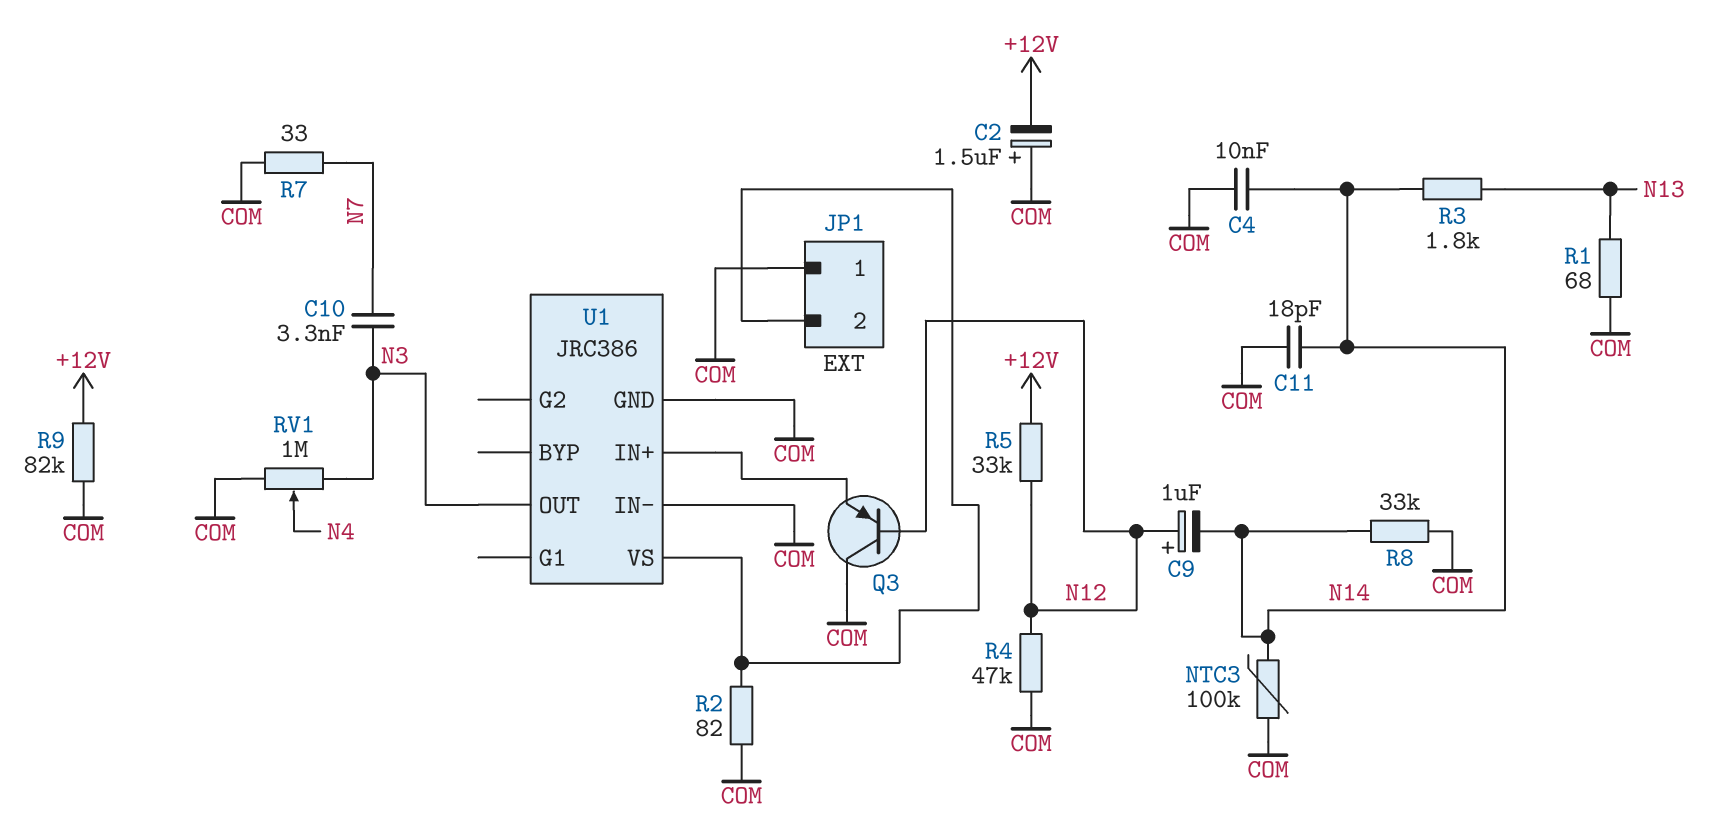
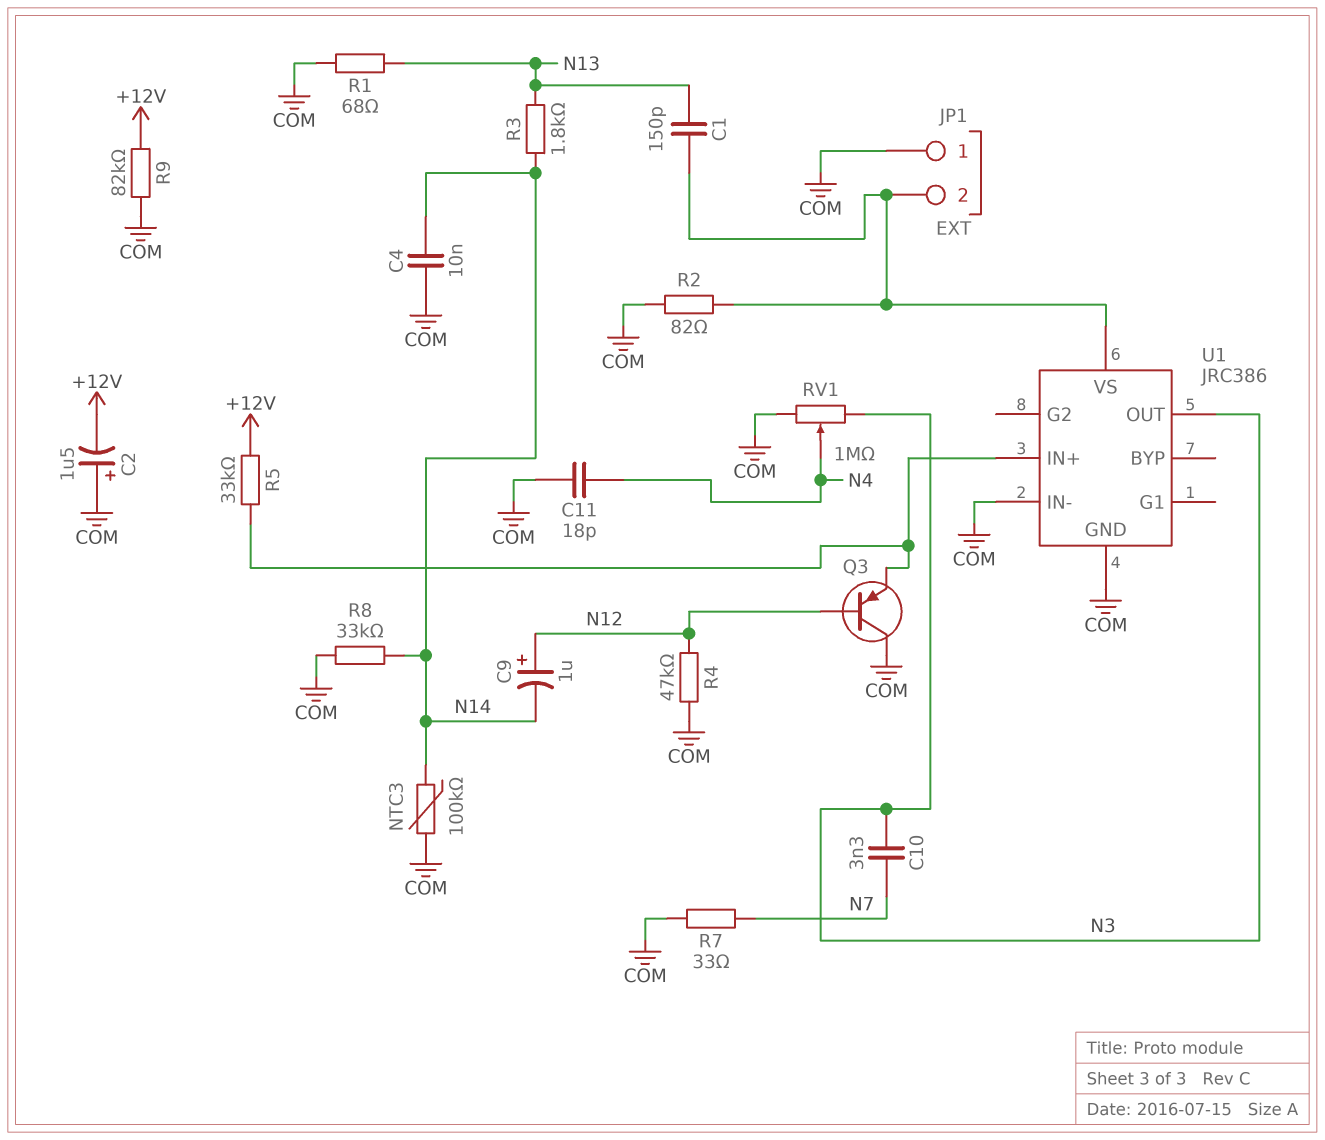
C1: none -> 150pF (JP1/2, N13)
C11: 18pF (COM, N14) -> 18pF (COM, N4)
R5: 33k (+12V, N12) -> 33k (+12V, U1/IN+)

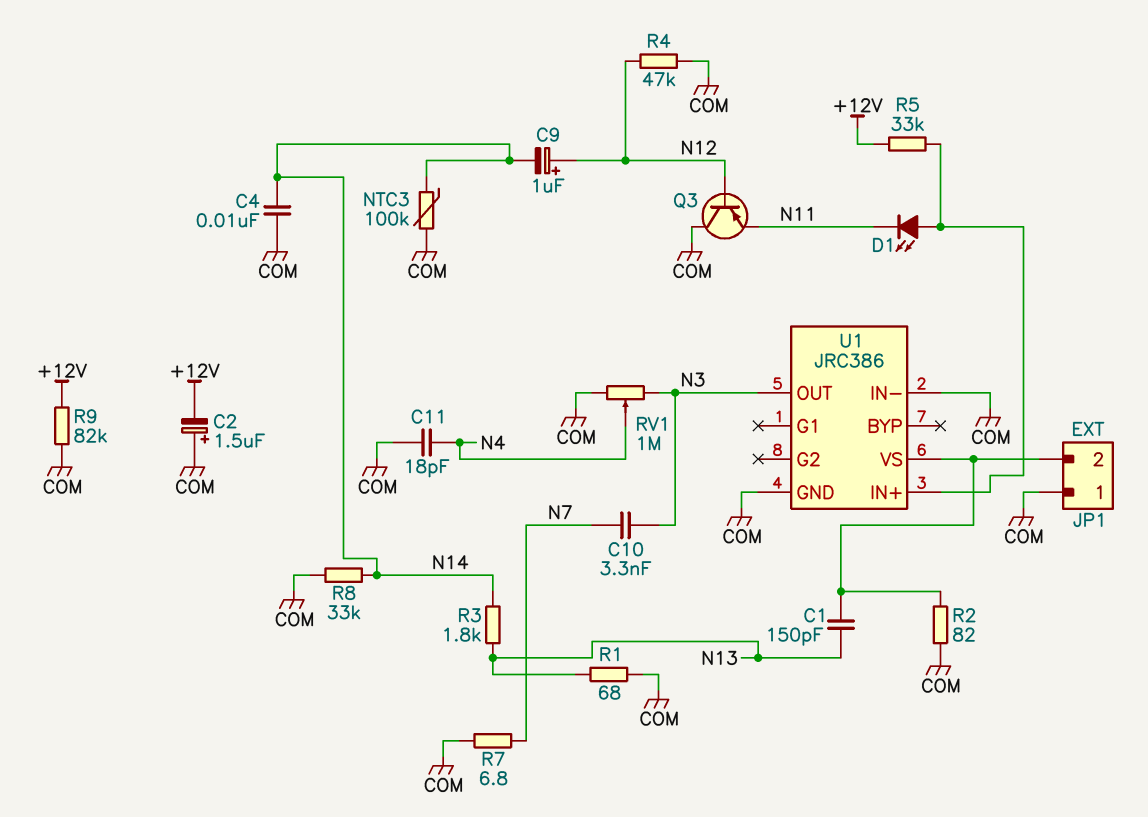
D1: none -> LED (A U1/IN+, K N11)
Q3: PNP (B N12, C COM, E U1/IN+) -> PNP (B N12, C COM, E N11)
R7: 33 (COM, N7) -> 6.8 (COM, N7)

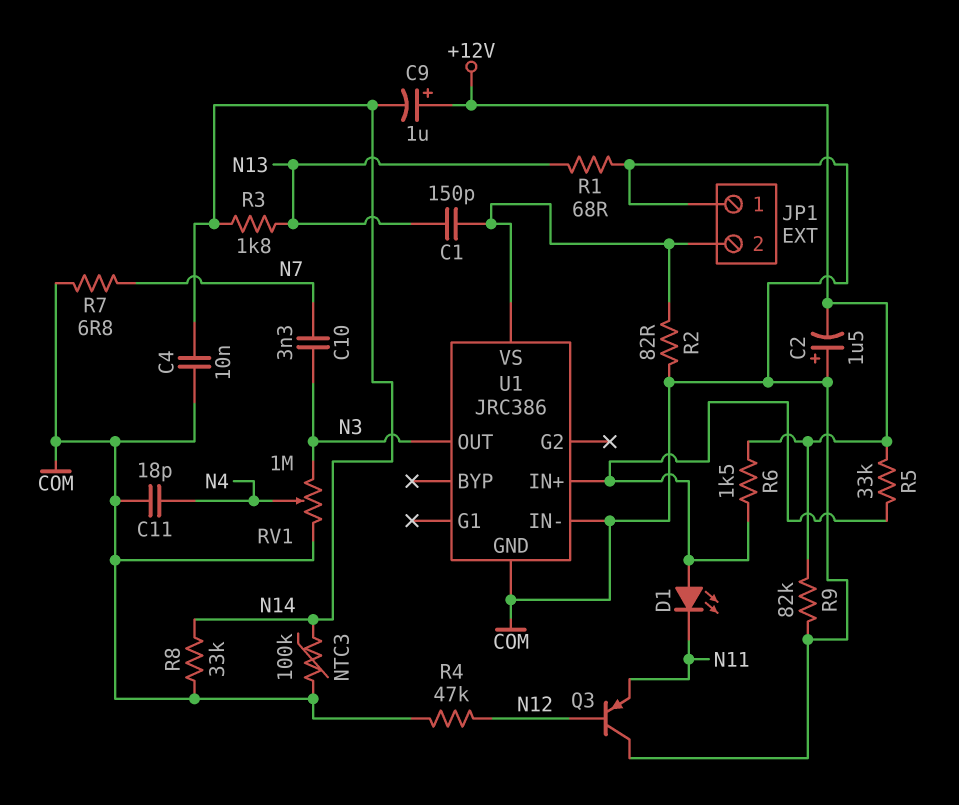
C9: 1uF (plus N12, minus N14) -> 1uF (plus +12V, minus N14)
R6: none -> 1.5k (+12V, U1/IN+)

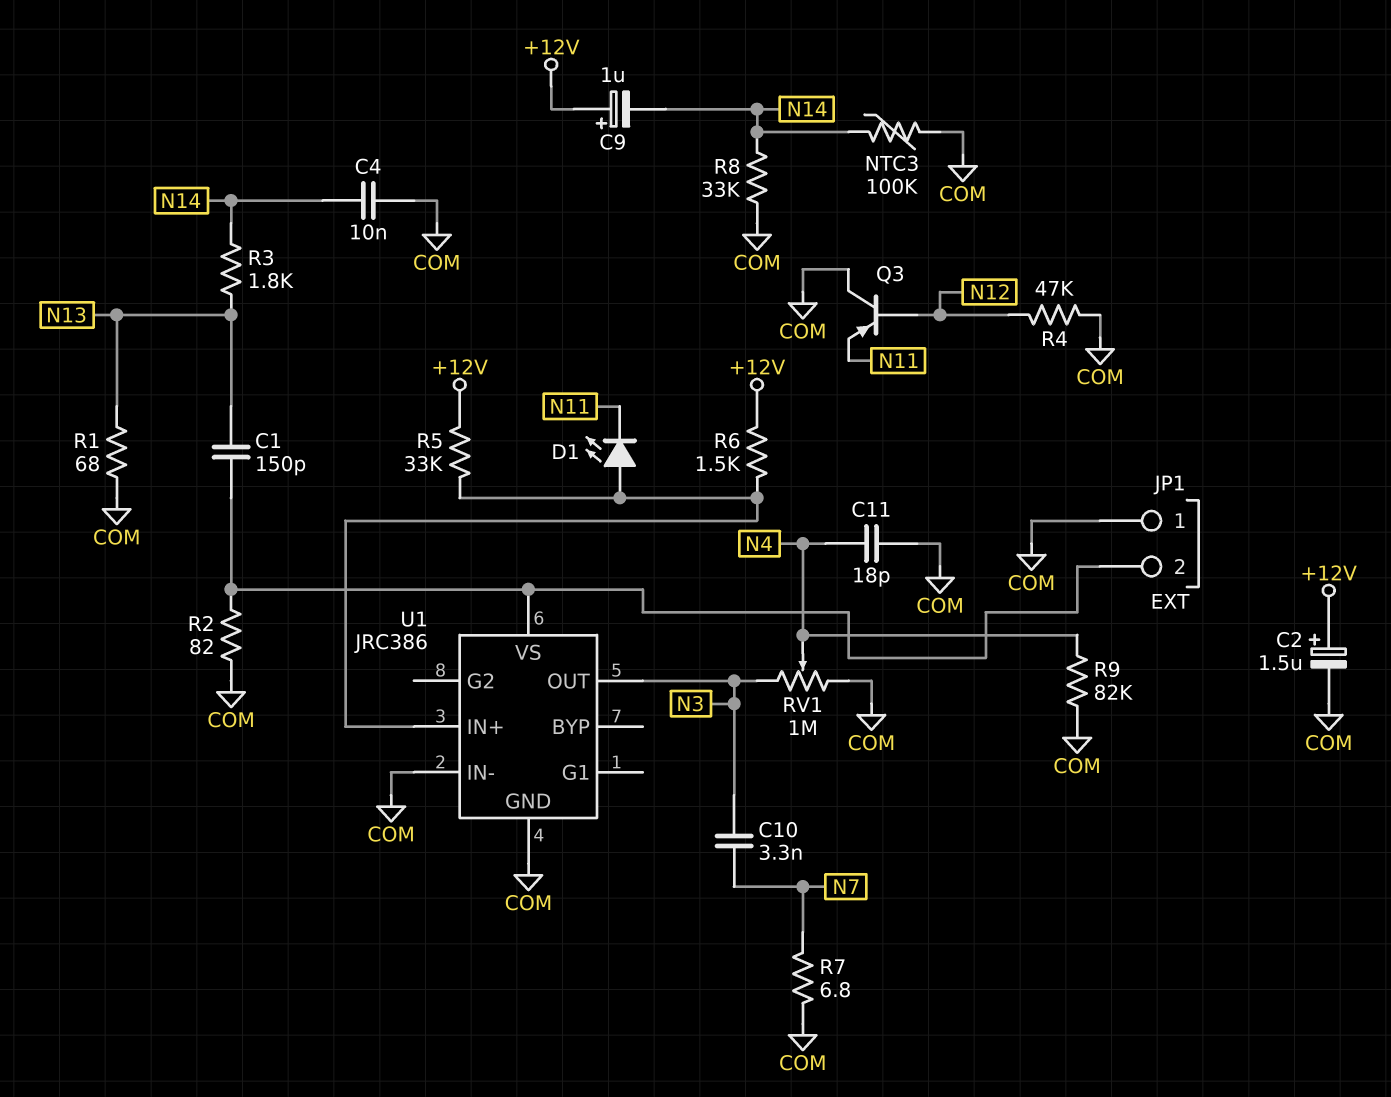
C2: 1.5uF (plus COM, minus +12V) -> 1.5uF (plus +12V, minus COM)
R9: 82k (+12V, COM) -> 82k (COM, N4)

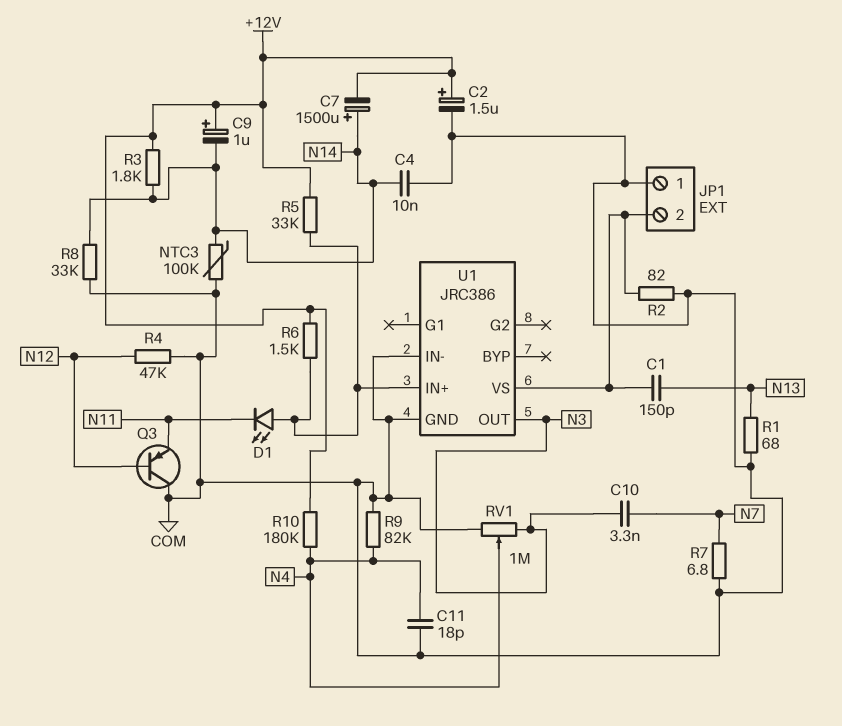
C7: none -> 1500uF (plus N14, minus +12V)
R3: 1.8k (N13, N14) -> 1.8k (+12V, N14)
R10: none -> 180k (+12V, N4)

